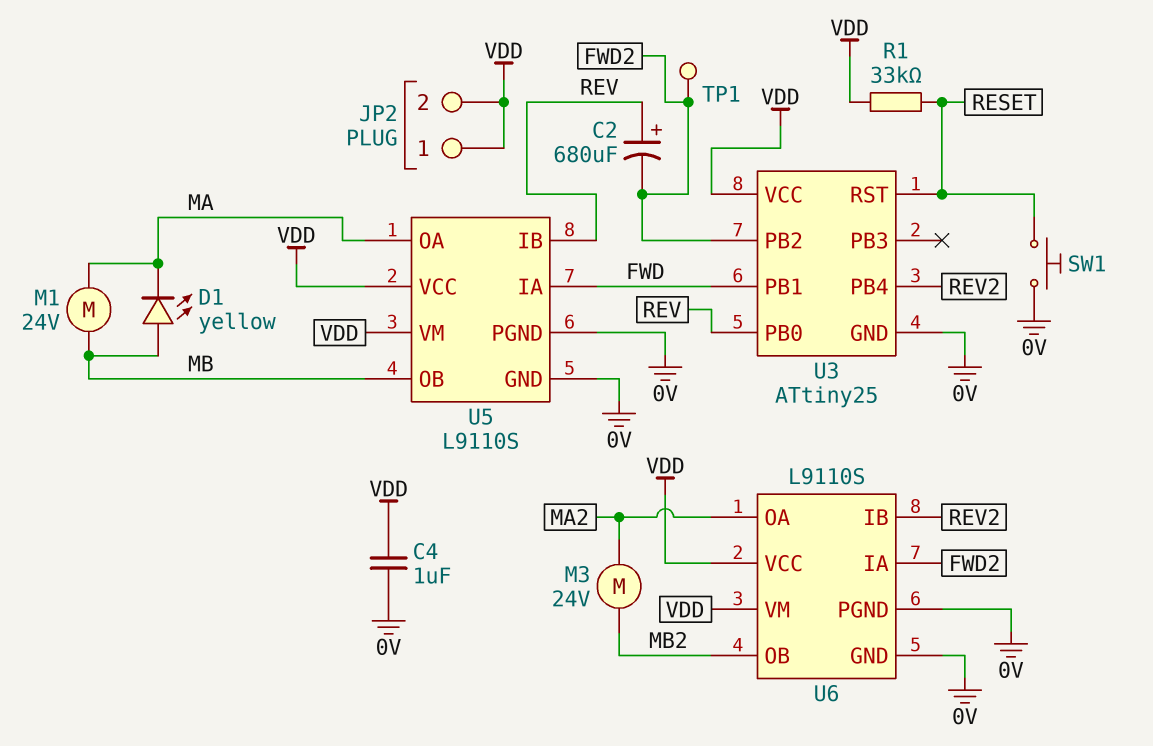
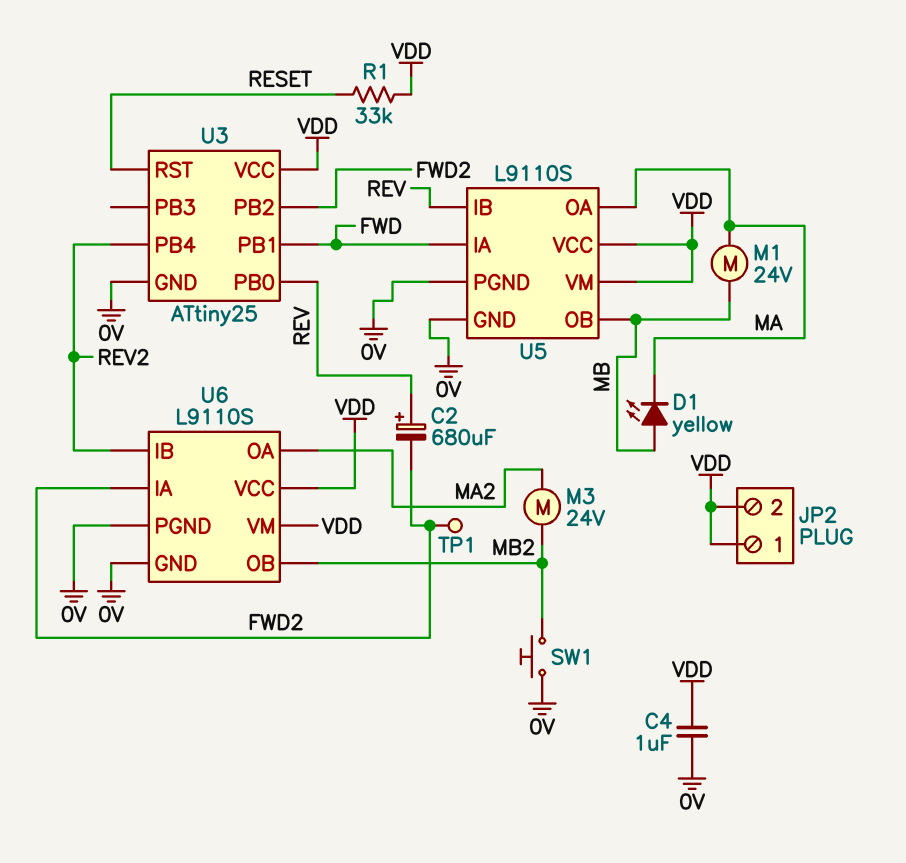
SW1: button (0V, RESET) -> button (0V, MB2)

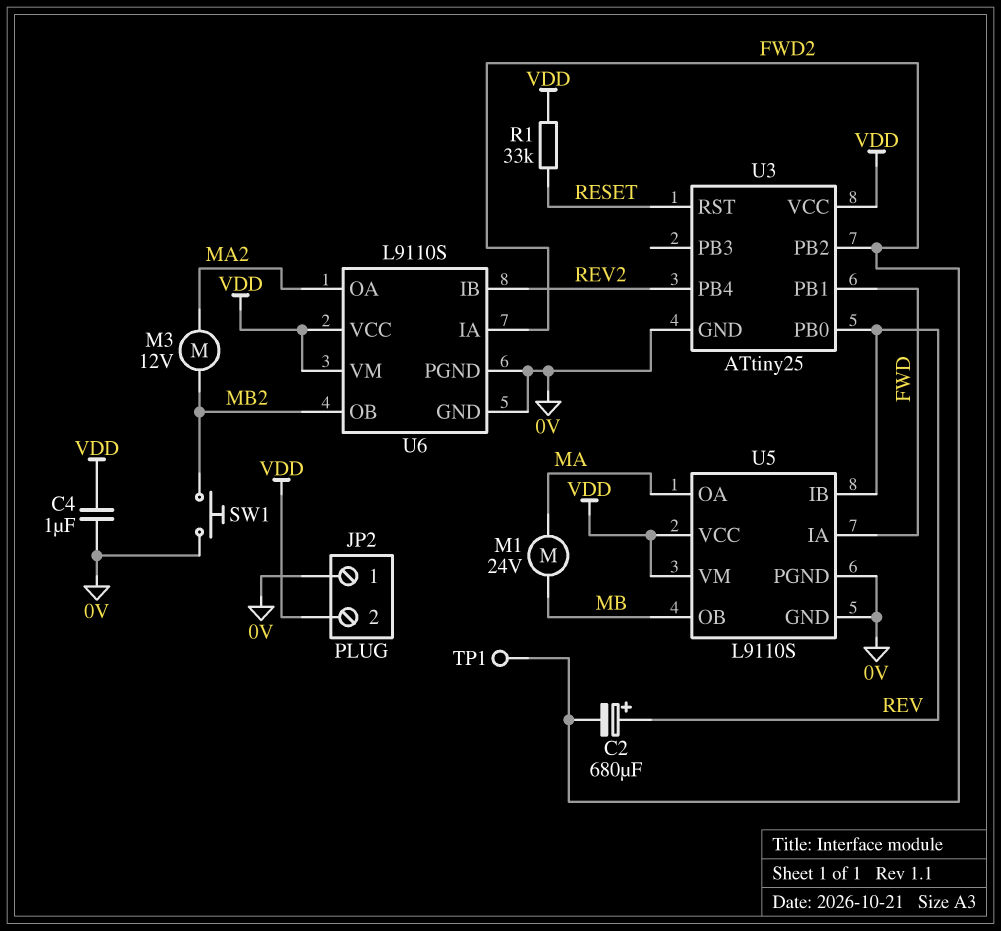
D1: LED yellow (A MB, K MA) -> none
JP2 pin 1: VDD -> 0V
M3: motor 24V (MA2, MB2) -> motor 12V (MA2, MB2)

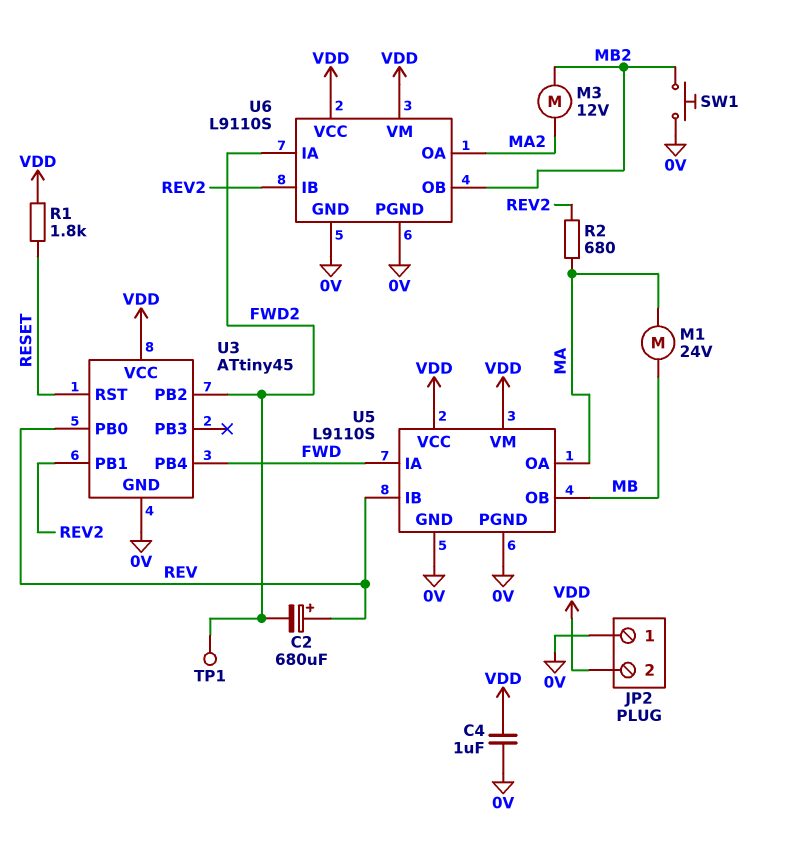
R1: 33k (RESET, VDD) -> 1.8k (RESET, VDD)
R2: none -> 680 (MA, REV2)
U3: ATtiny25 -> ATtiny45
U3 pin PB1: FWD -> REV2
U3 pin PB4: REV2 -> FWD

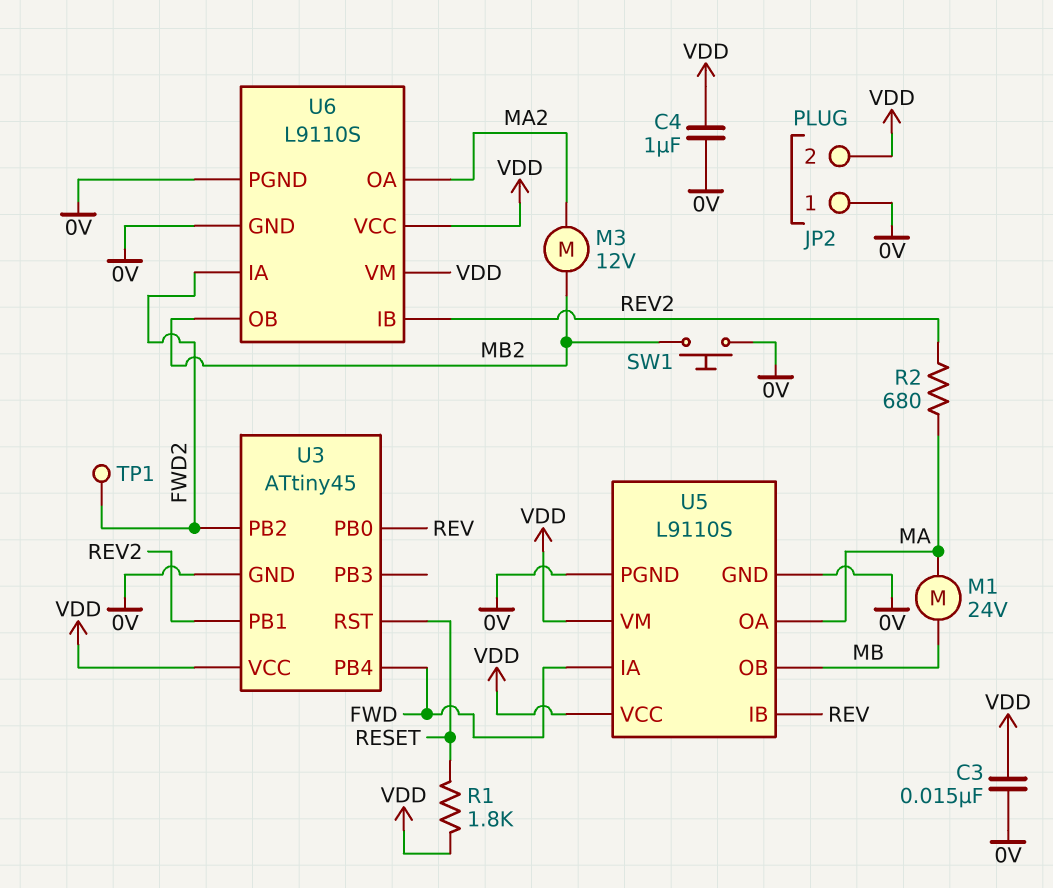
C2: 680uF (plus REV, minus FWD2) -> none
C3: none -> 15nF (0V, VDD)

